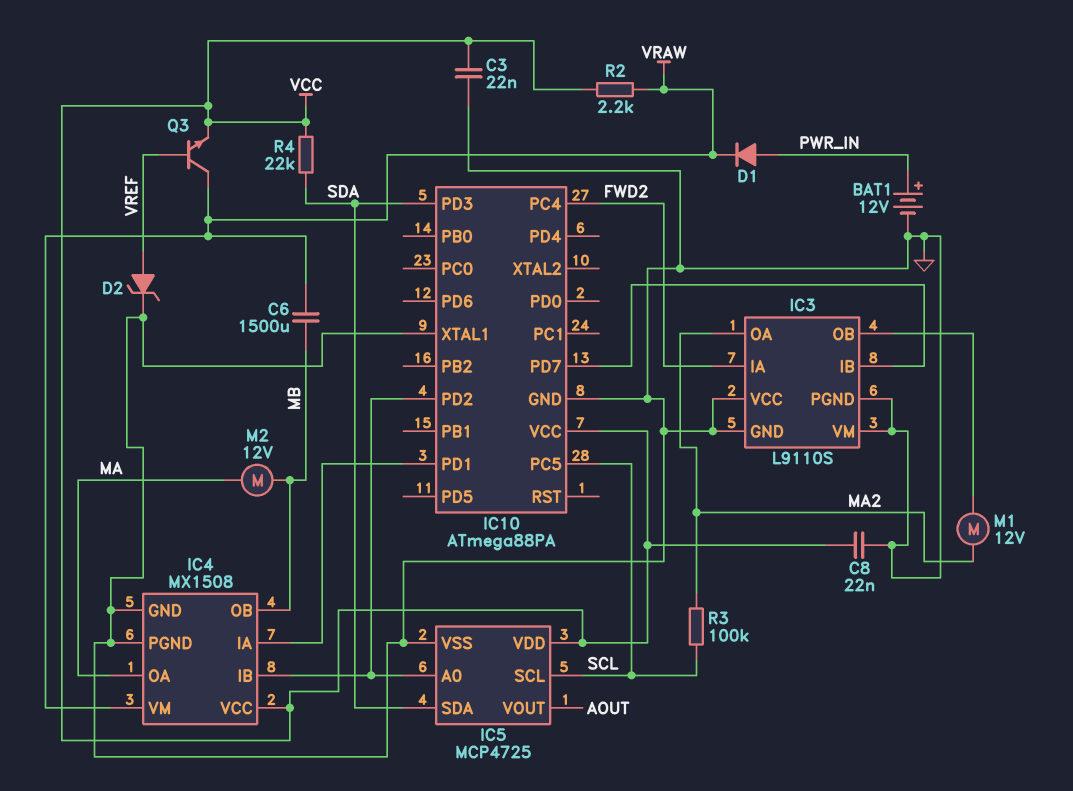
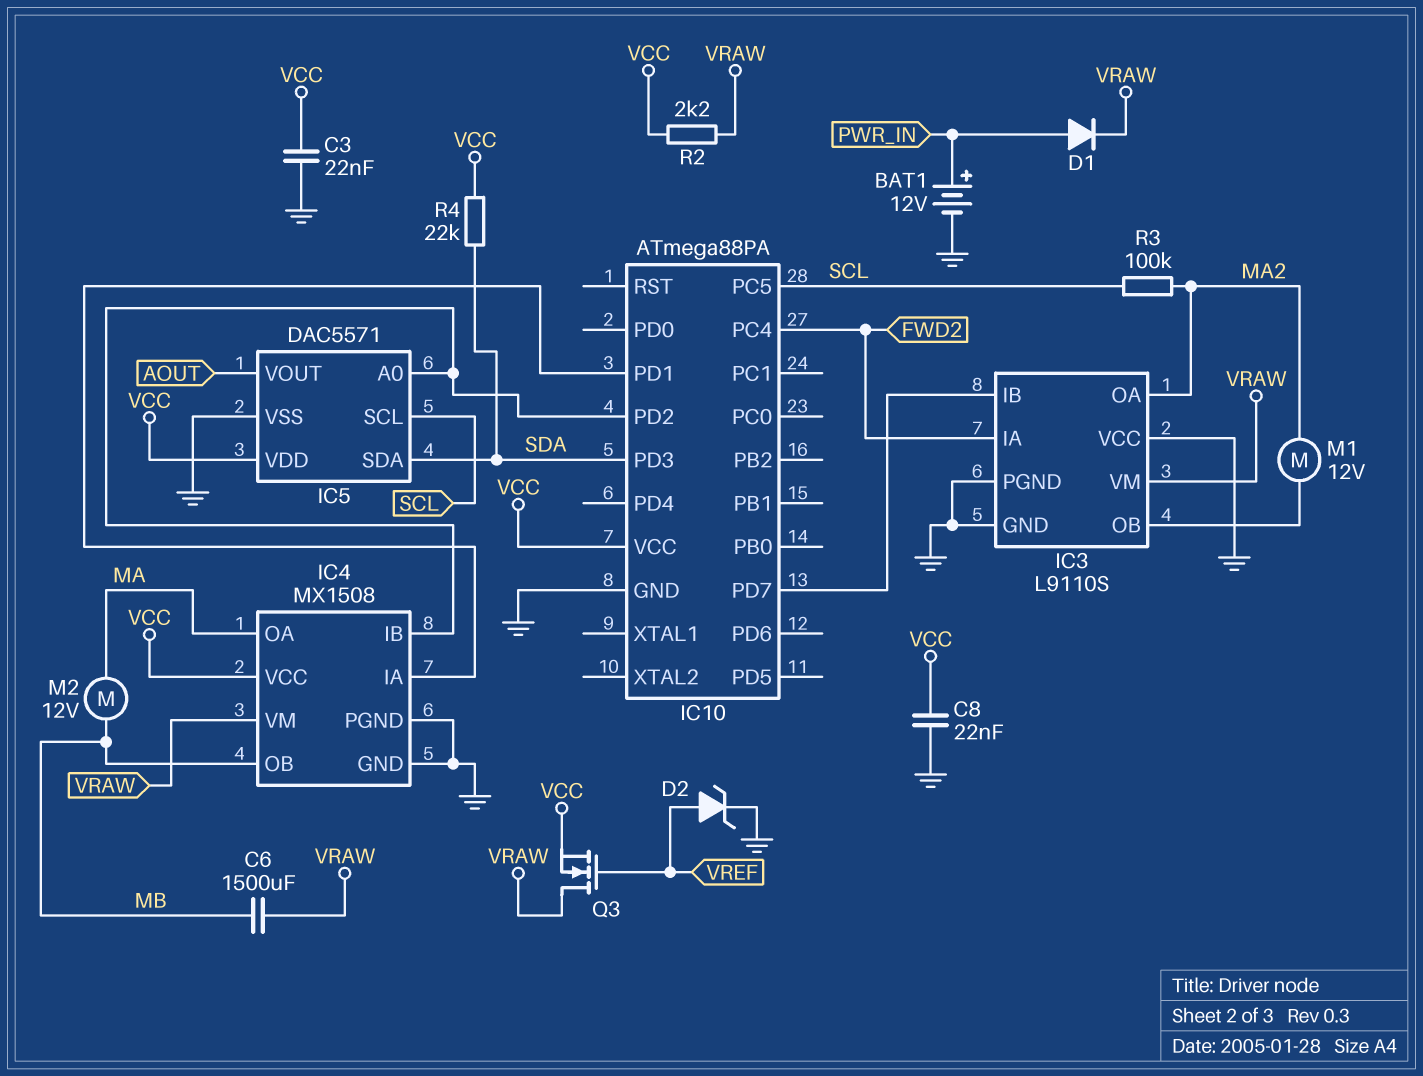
IC3 pin VM: GND -> VRAW
IC5: MCP4725 -> DAC5571
IC10 pin XTAL1: GND -> none
Q3: NPN (B VREF, C VRAW, E VCC) -> NMOS (G VREF, D VRAW, S VCC)

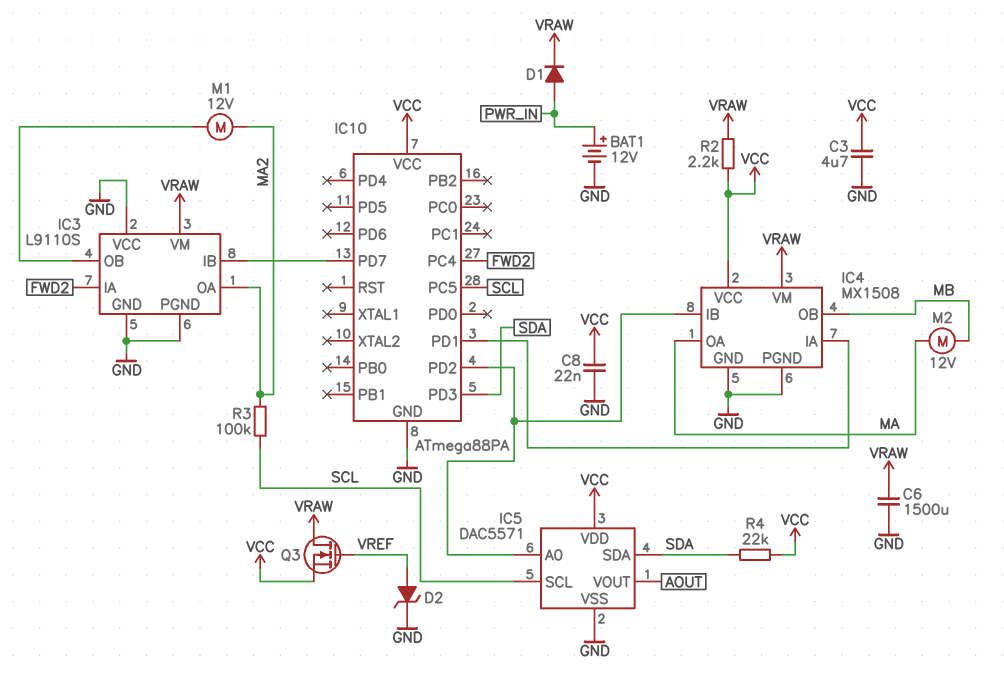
C3: 22nF (GND, VCC) -> 4.7uF (GND, VCC)
C6: 1500uF (MB, VRAW) -> 1500uF (GND, VRAW)

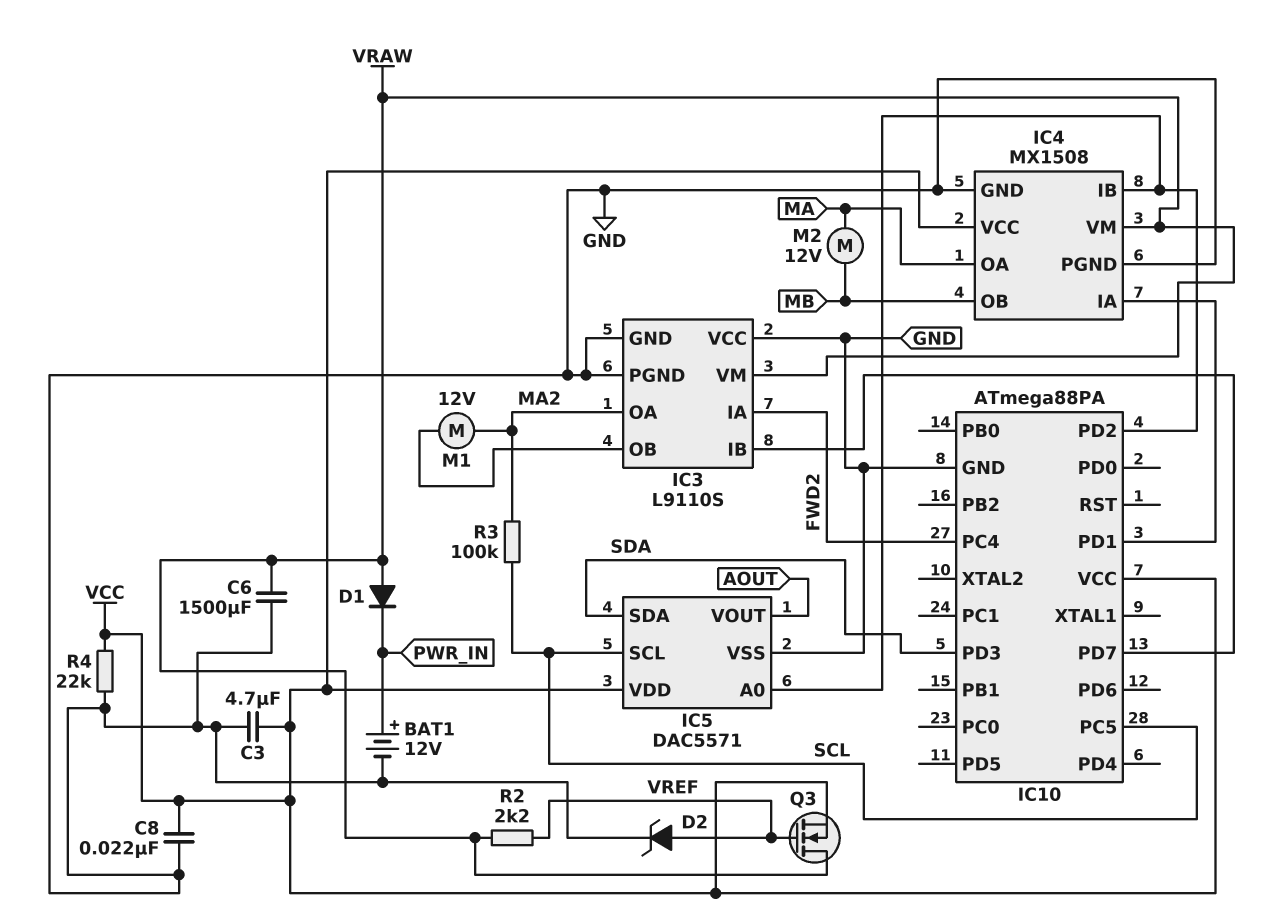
D1: diode (A PWR_IN, K VRAW) -> diode (A VRAW, K PWR_IN)
R2: 2.2k (VCC, VRAW) -> 2.2k (VRAW, VREF)
R4: 22k (SDA, VCC) -> 22k (GND, VCC)

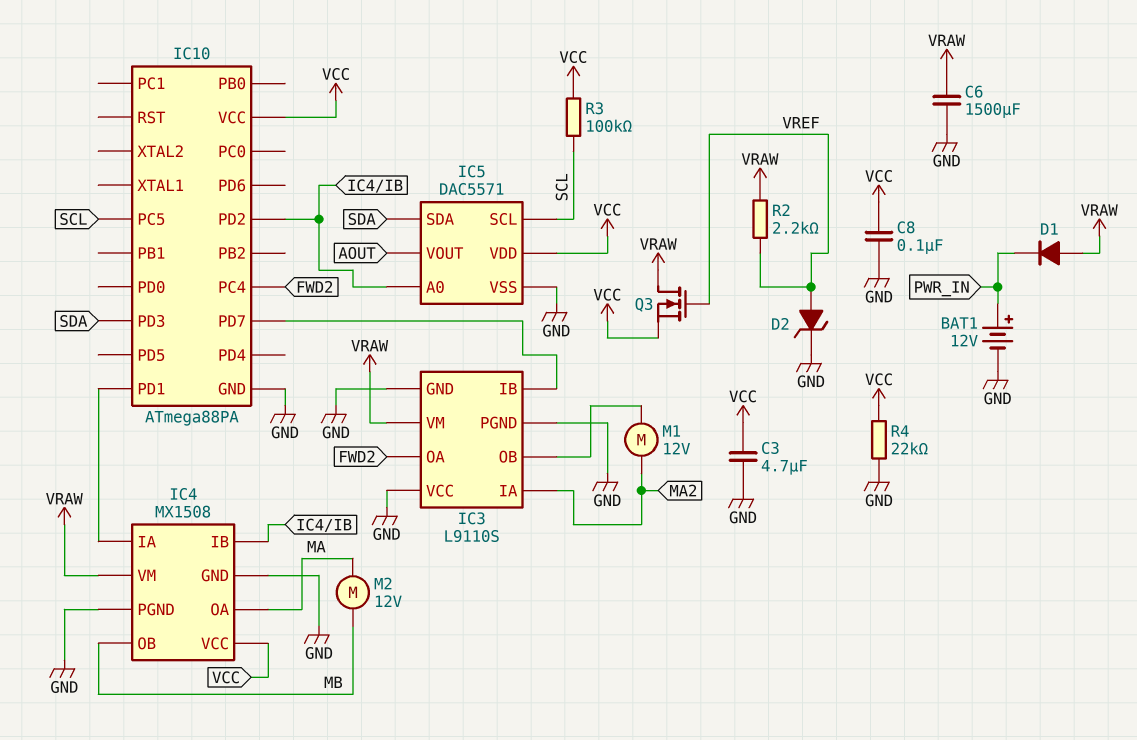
C8: 22nF (GND, VCC) -> 100nF (GND, VCC)
IC3 pin IA: FWD2 -> MA2
IC3 pin OA: MA2 -> FWD2
R3: 100k (MA2, SCL) -> 100k (SCL, VCC)

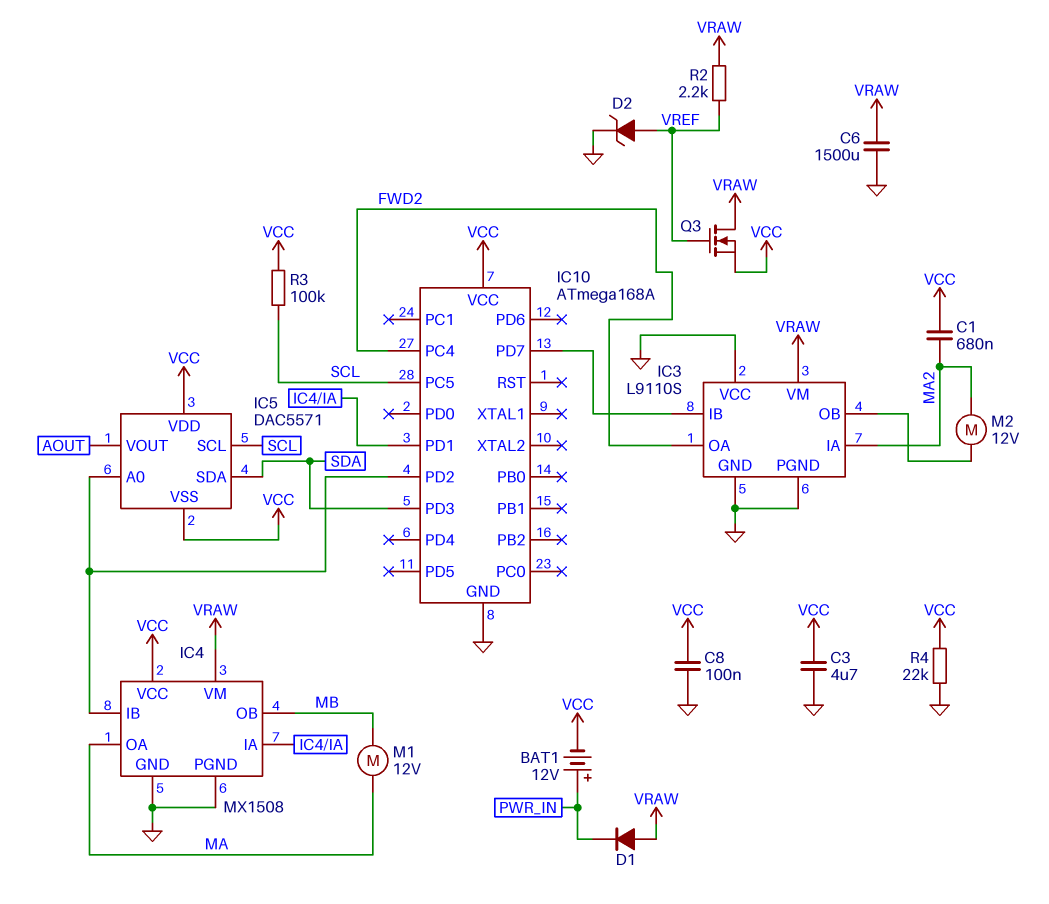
BAT1: 12V (plus PWR_IN, minus GND) -> 12V (plus PWR_IN, minus VCC)
C1: none -> 680nF (MA2, VCC)
IC5 pin VSS: GND -> VCC
IC10: ATmega88PA -> ATmega168A
M1: motor 12V (IC3/OB, MA2) -> motor 12V (MA, MB)
M2: motor 12V (MA, MB) -> motor 12V (IC3/OB, MA2)

